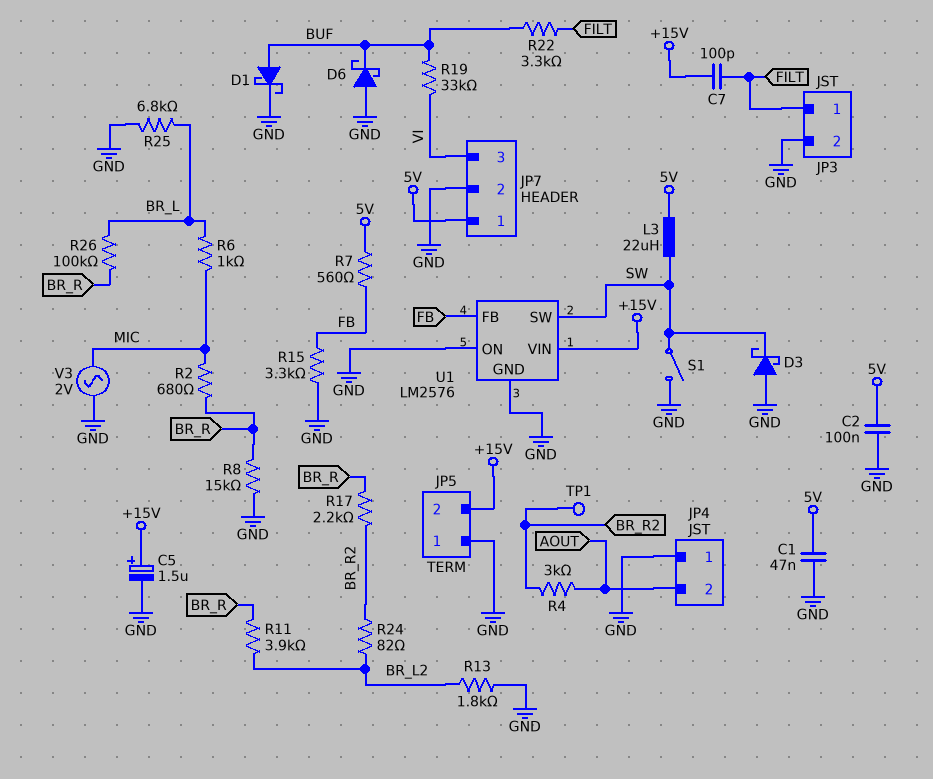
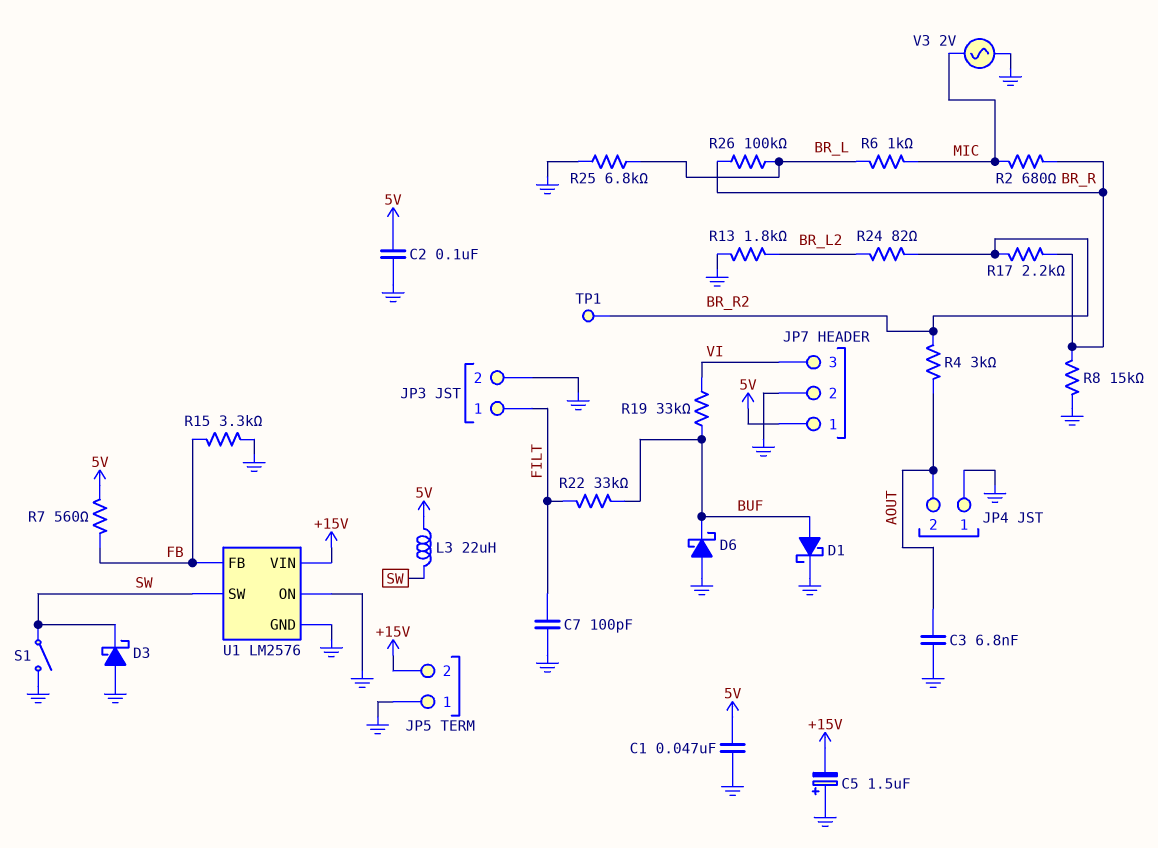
C3: none -> 6.8nF (AOUT, GND)
C5: 1.5uF (plus +15V, minus GND) -> 1.5uF (plus GND, minus +15V)
C7: 100pF (+15V, FILT) -> 100pF (FILT, GND)
R11: 3.9k (BR_L2, BR_R) -> none
R22: 3.3k (BUF, FILT) -> 33k (BUF, FILT)

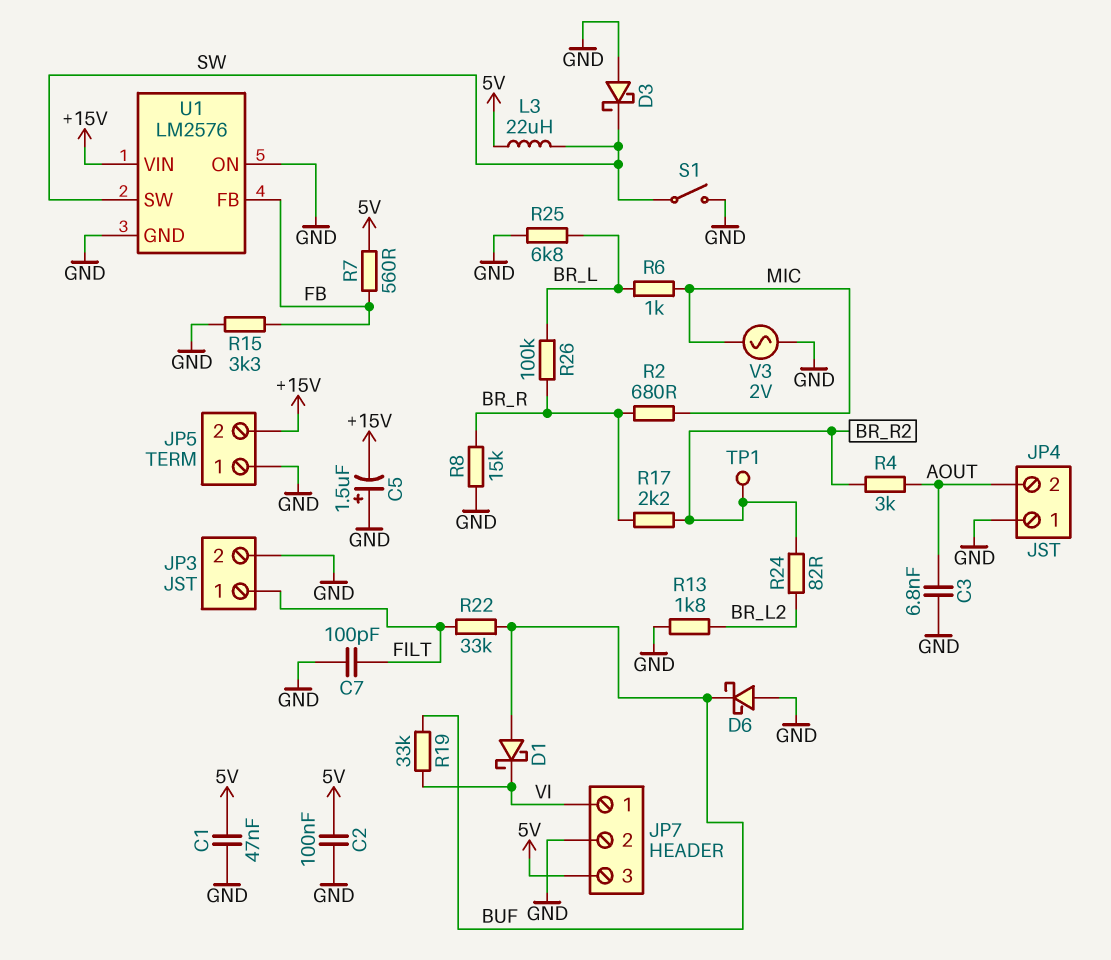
D1: schottky (A BUF, K GND) -> schottky (A BUF, K VI)
JP7 pin 1: 5V -> VI
JP7 pin 3: VI -> 5V

